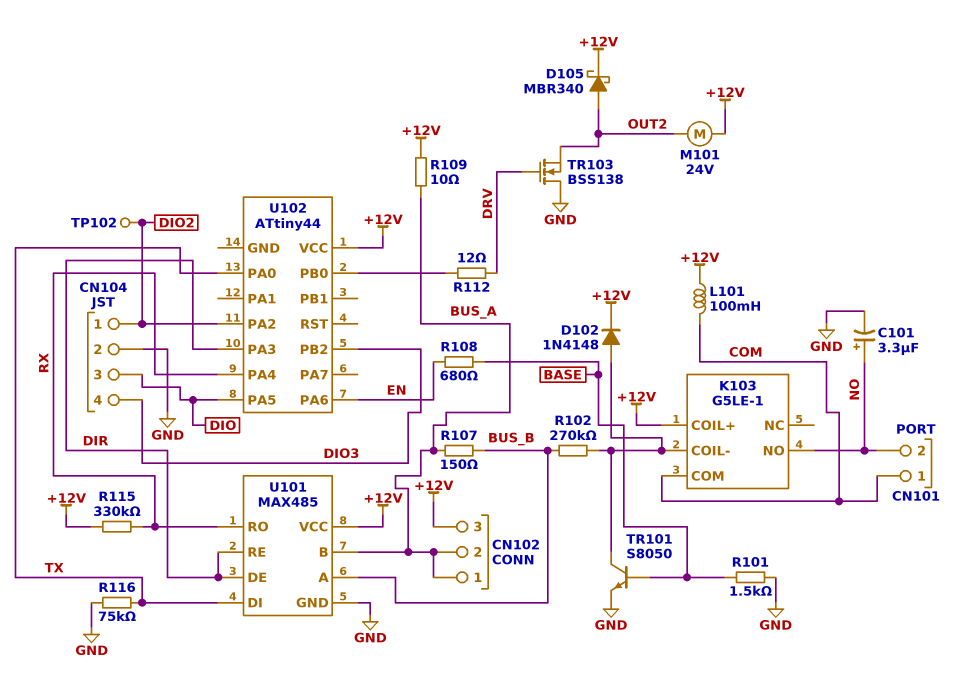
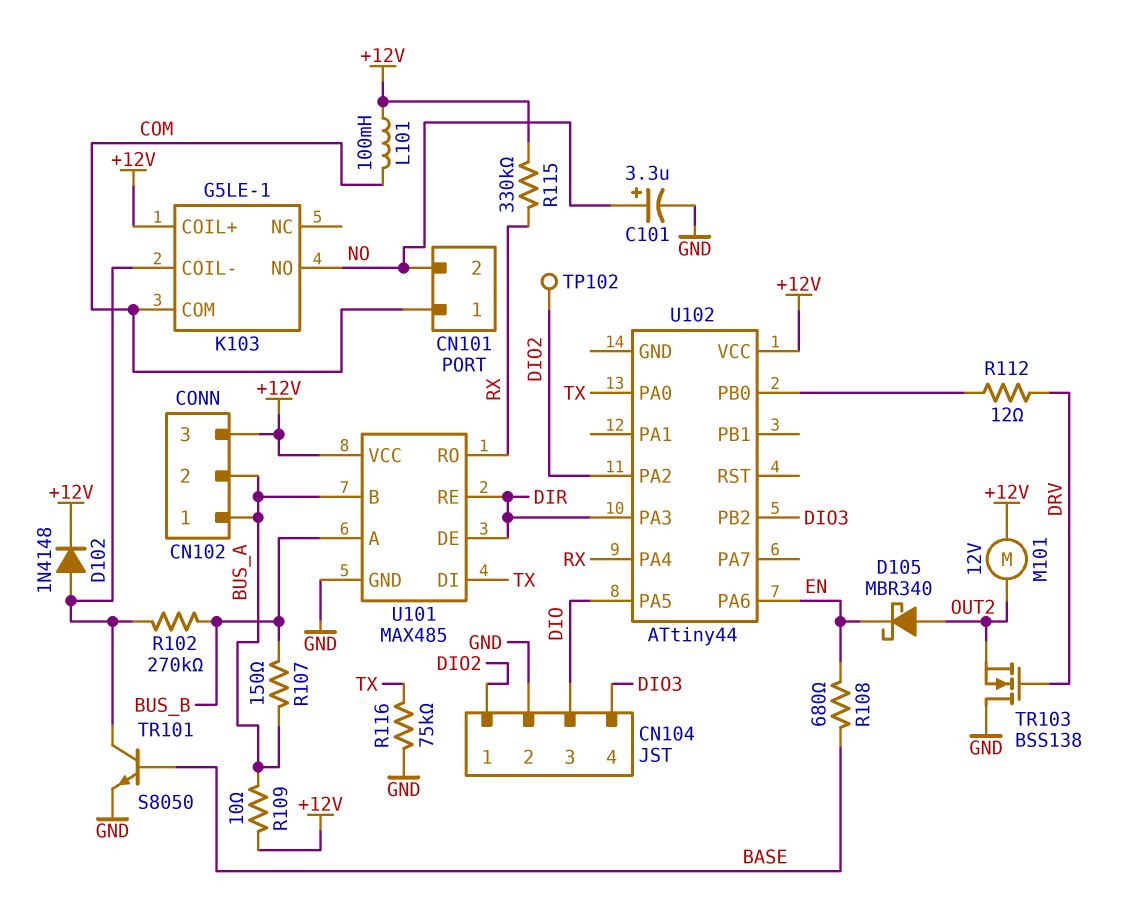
D105: schottky MBR340 (A OUT2, K +12V) -> schottky MBR340 (A OUT2, K EN)
M101: motor 24V (+12V, OUT2) -> motor 12V (+12V, OUT2)
R101: 1.5k (BASE, GND) -> none

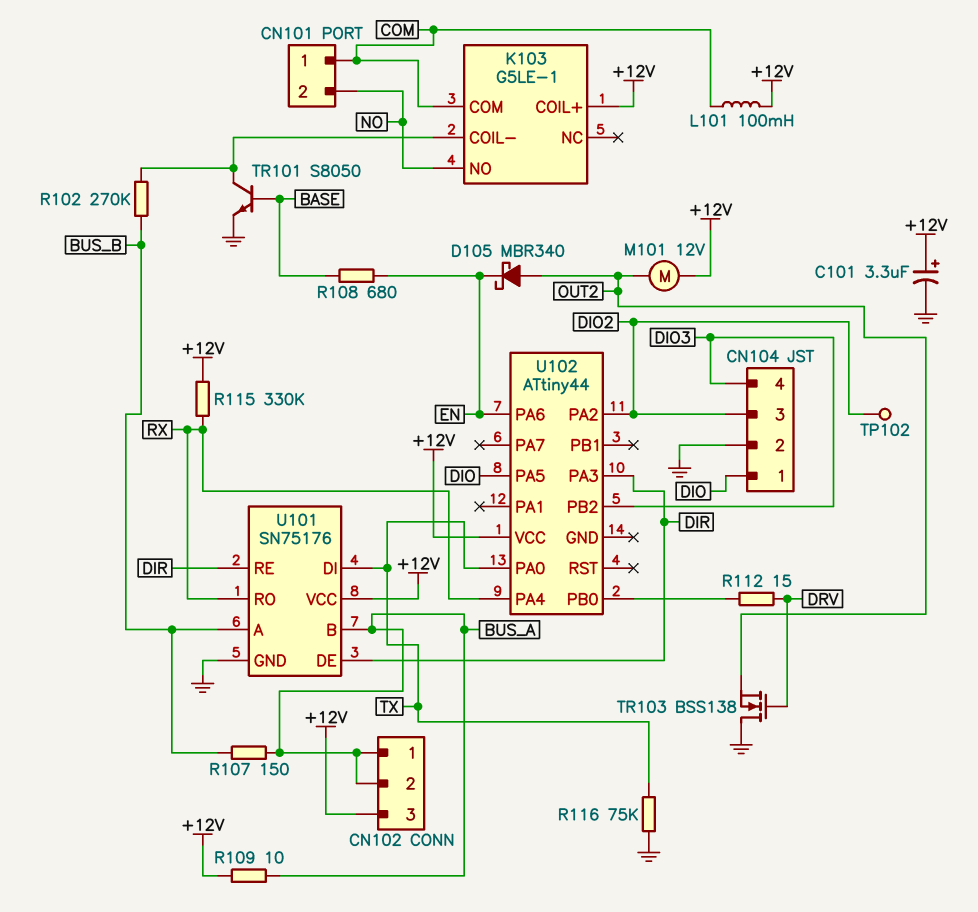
C101: 3.3uF (plus NO, minus GND) -> 3.3uF (plus +12V, minus GND)
CN104 pin 1: DIO2 -> DIO
CN104 pin 3: DIO -> DIO2
D102: diode 1N4148 (A K103/COIL-, K +12V) -> none
R112: 12 (DRV, U102/PB0) -> 15 (DRV, U102/PB0)
U101: MAX485 -> SN75176

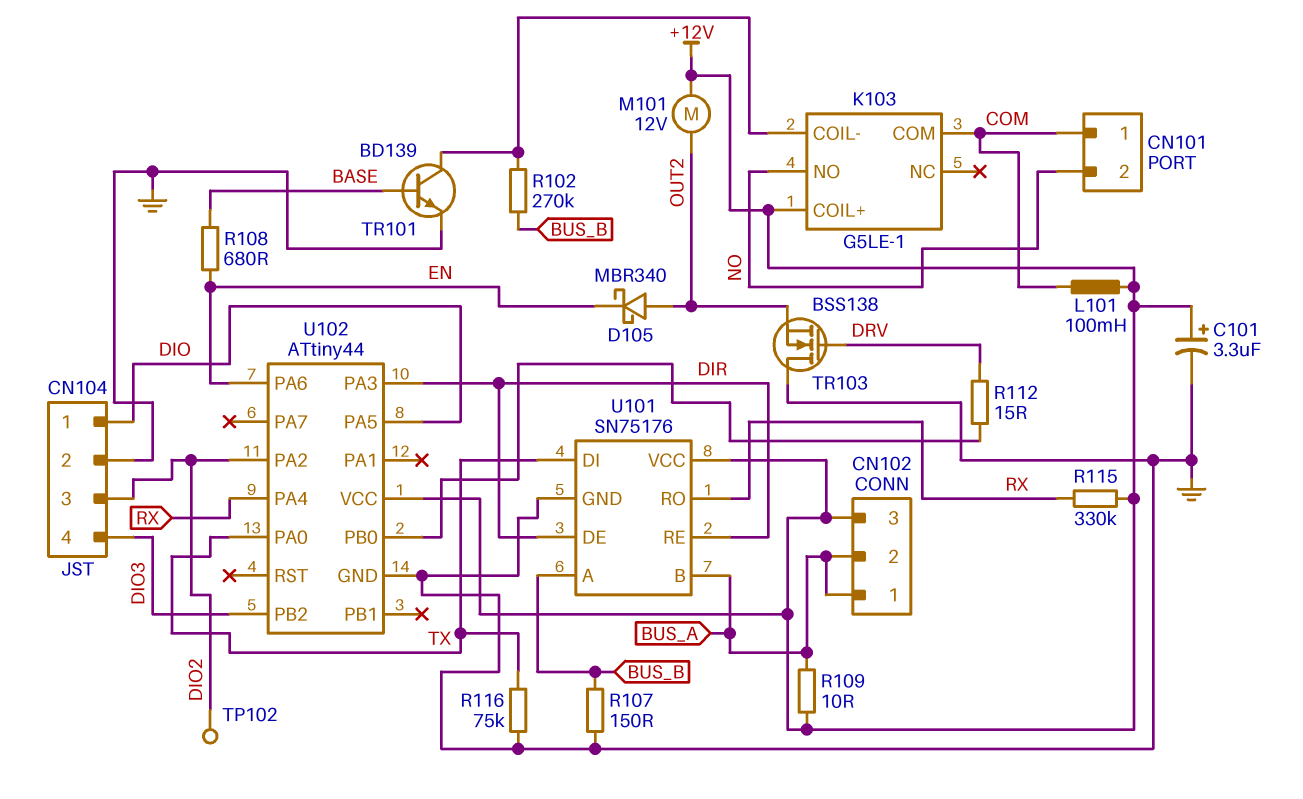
R107: 150 (BUS_A, BUS_B) -> 150 (BUS_B, GND)
TR101: NPN S8050 (B BASE, C K103/COIL-, E GND) -> NPN BD139 (B BASE, C K103/COIL-, E GND)
U102 pin GND: none -> GND

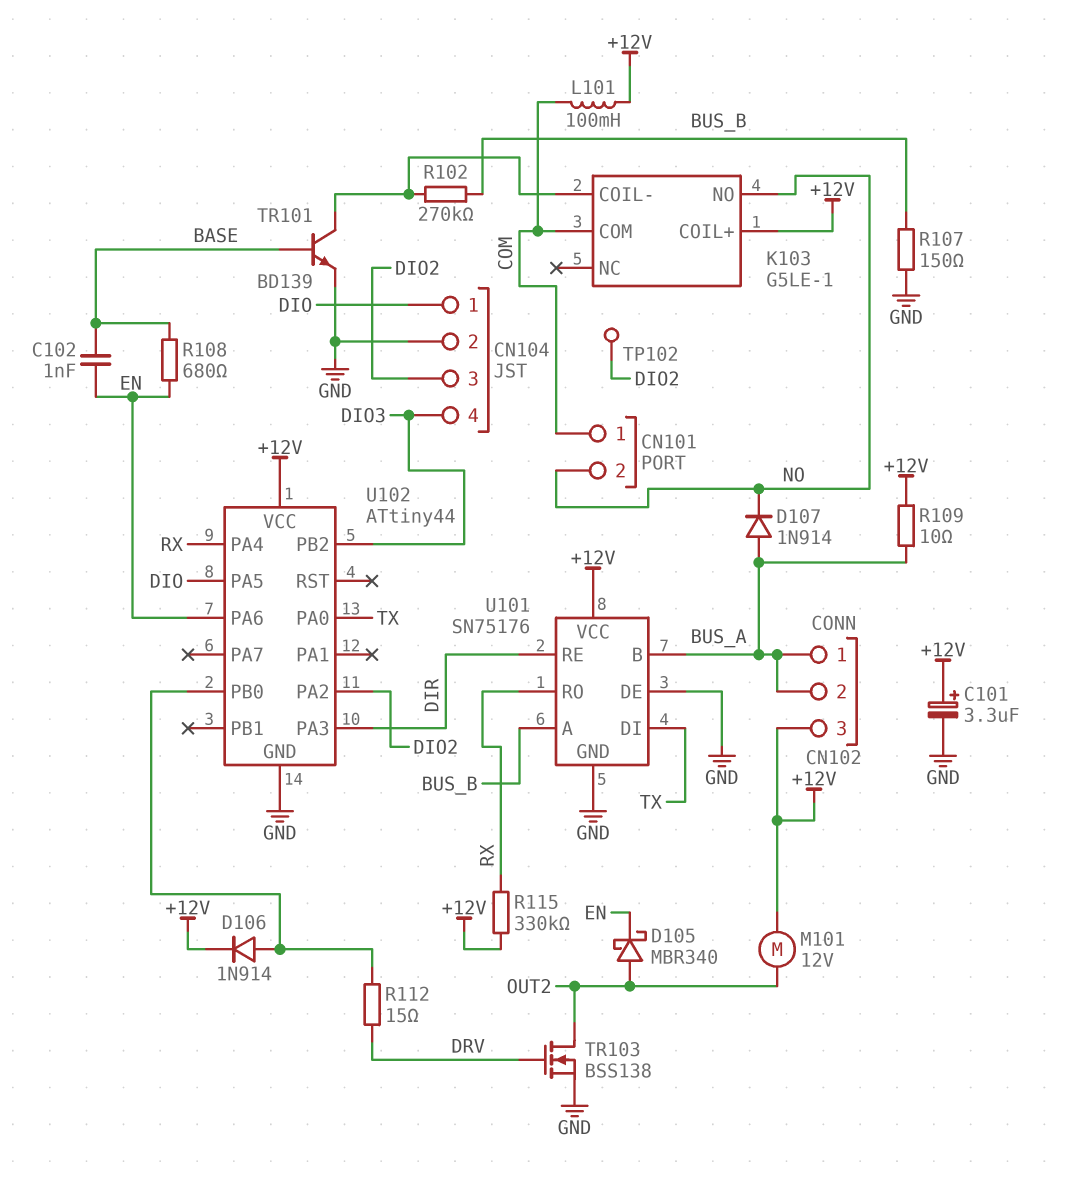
C102: none -> 1nF (BASE, EN)
D106: none -> diode 1N914 (A U102/PB0, K +12V)
D107: none -> diode 1N914 (A BUS_A, K NO)
R116: 75k (GND, TX) -> none
TR103: NMOS BSS138 (G DRV, D GND, S OUT2) -> NMOS BSS138 (G DRV, D OUT2, S GND)
U101 pin DE: DIR -> GND

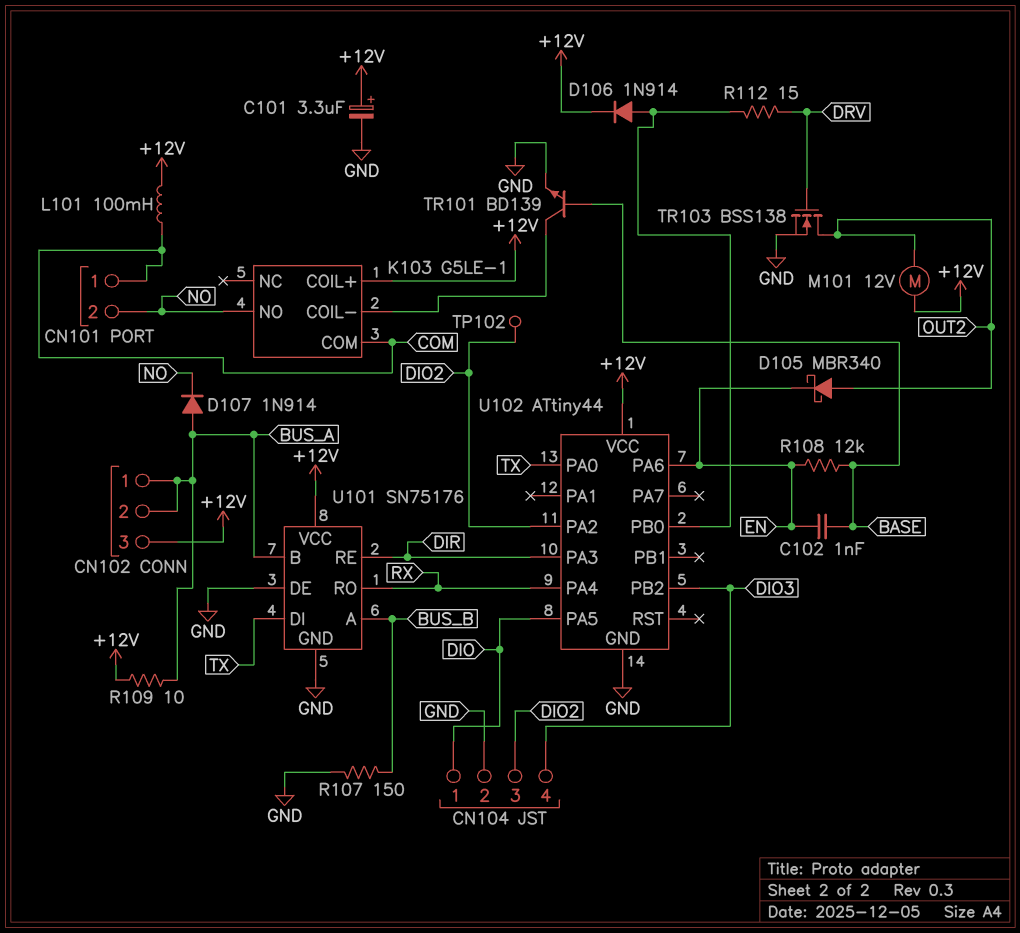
R102: 270k (BUS_B, K103/COIL-) -> none
R108: 680 (BASE, EN) -> 12k (BASE, EN)
R115: 330k (+12V, RX) -> none

